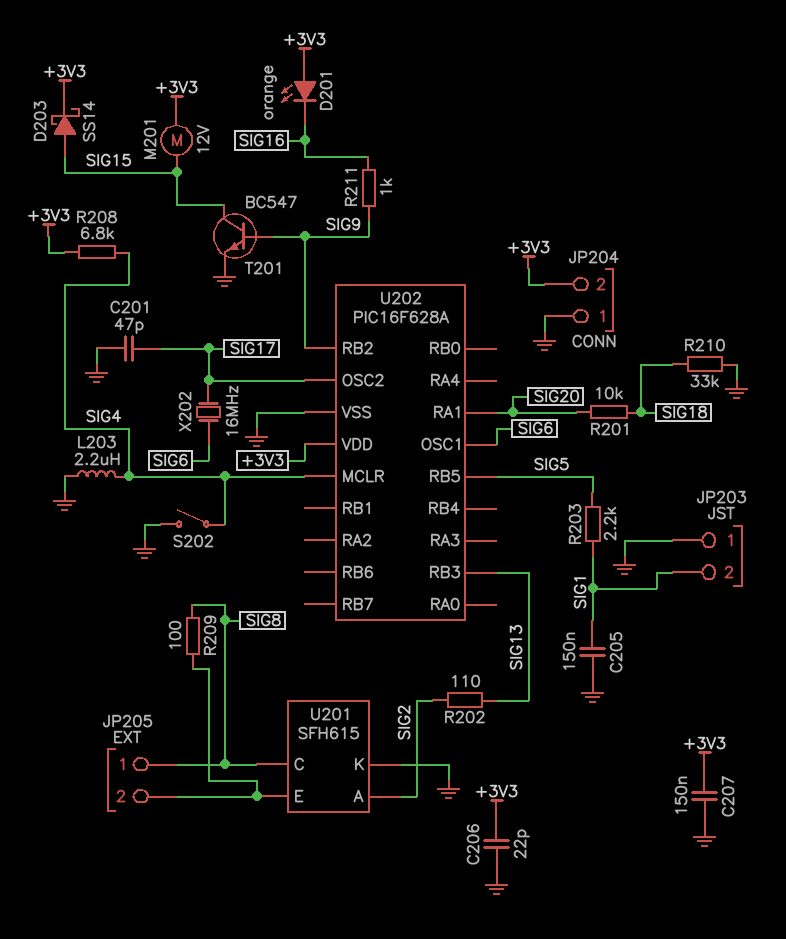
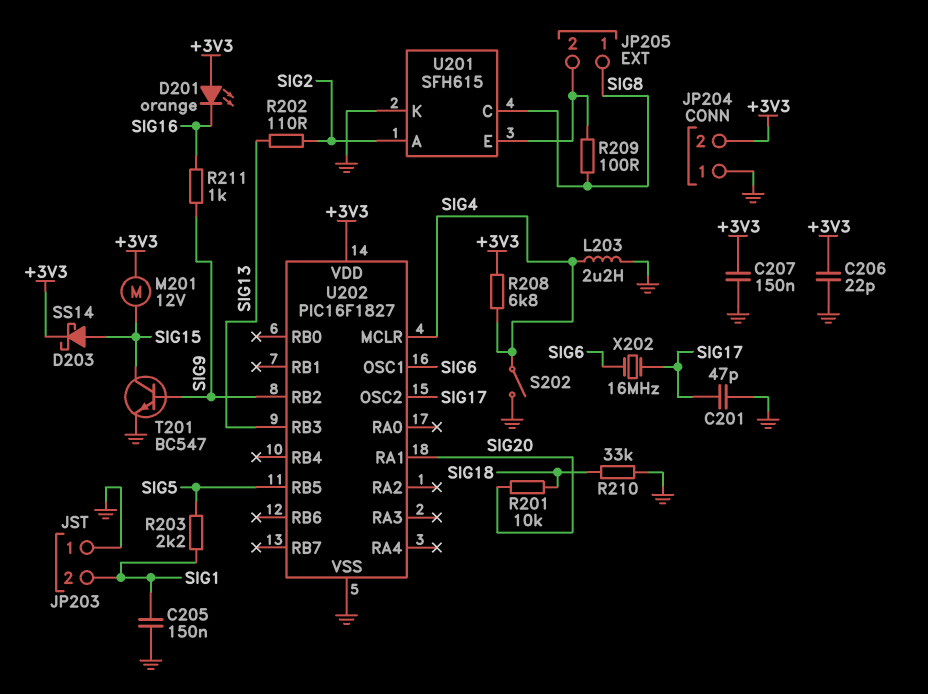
U202: PIC16F628A -> PIC16F1827

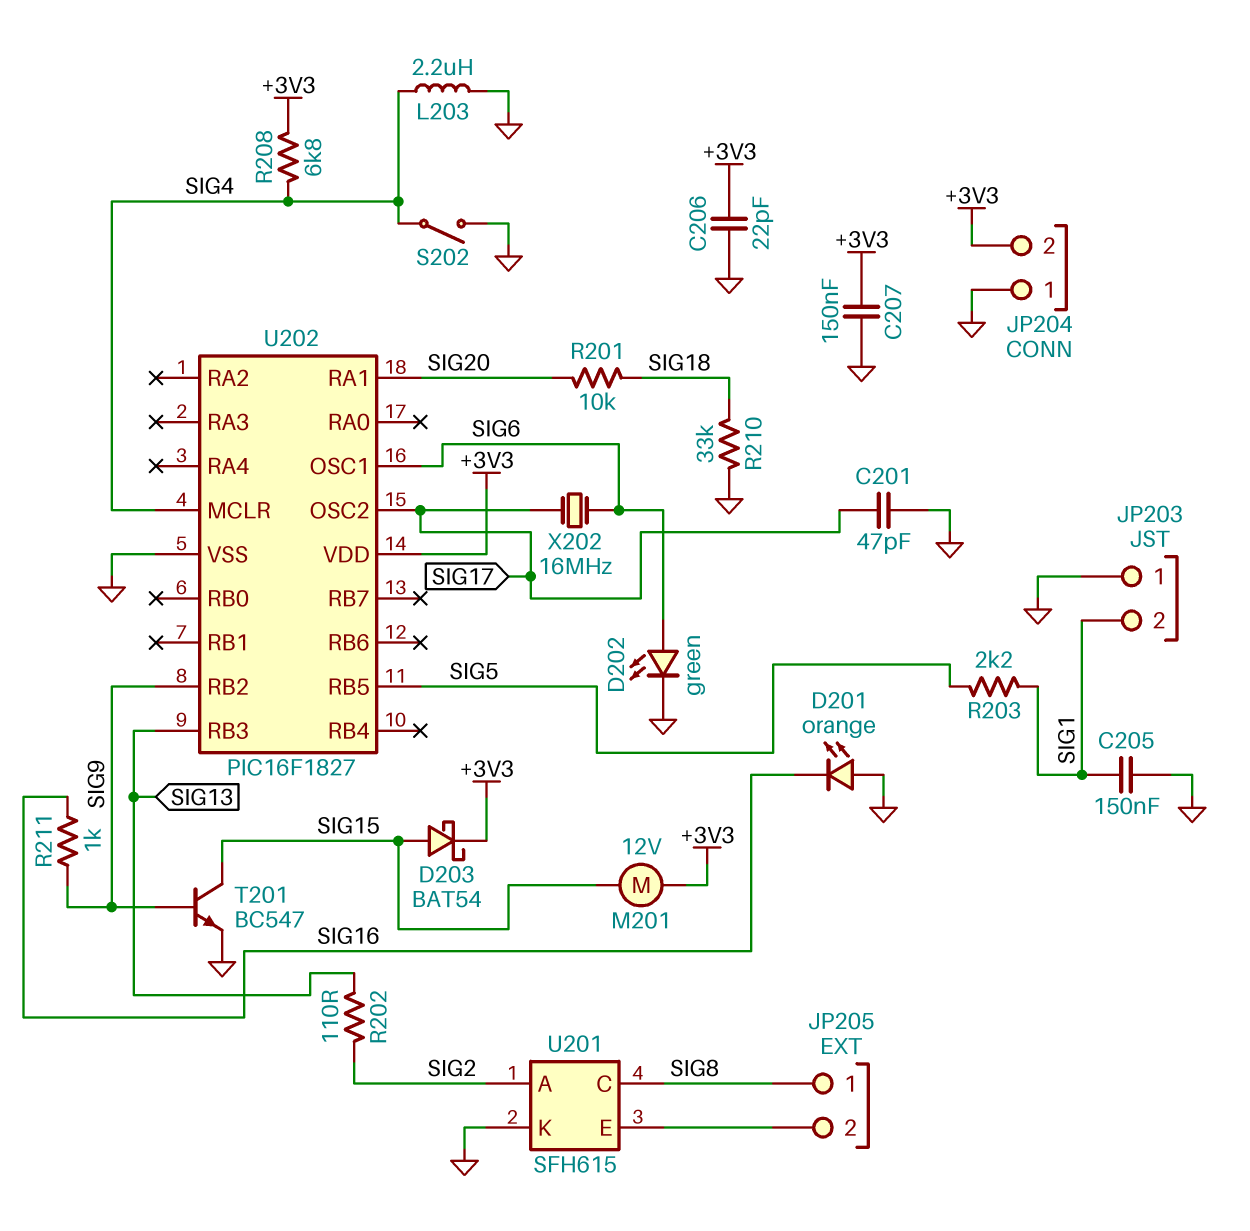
D201: LED orange (A +3V3, K SIG16) -> LED orange (A GND, K SIG16)
D202: none -> LED green (A SIG6, K GND)
D203: schottky SS14 (A SIG15, K +3V3) -> schottky BAT54 (A SIG15, K +3V3)
R209: 100 (JP205/2, SIG8) -> none

